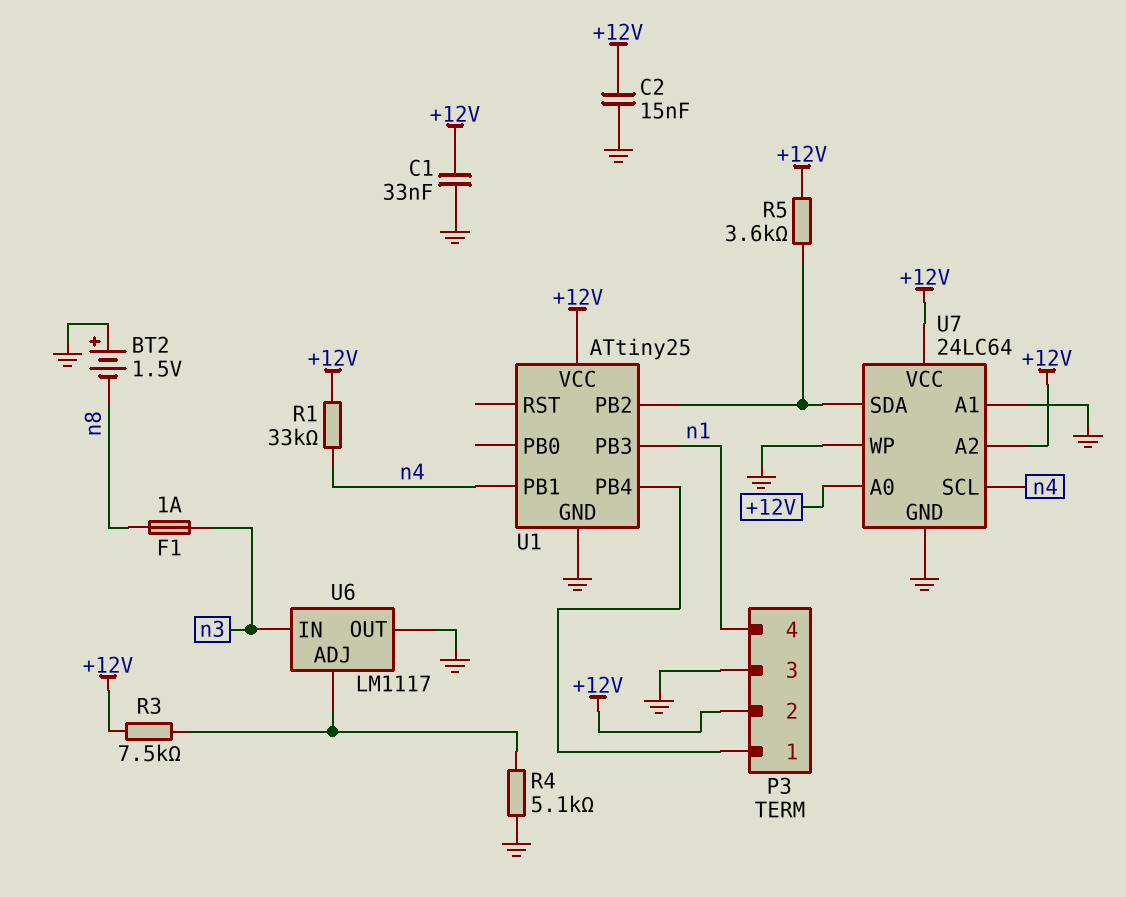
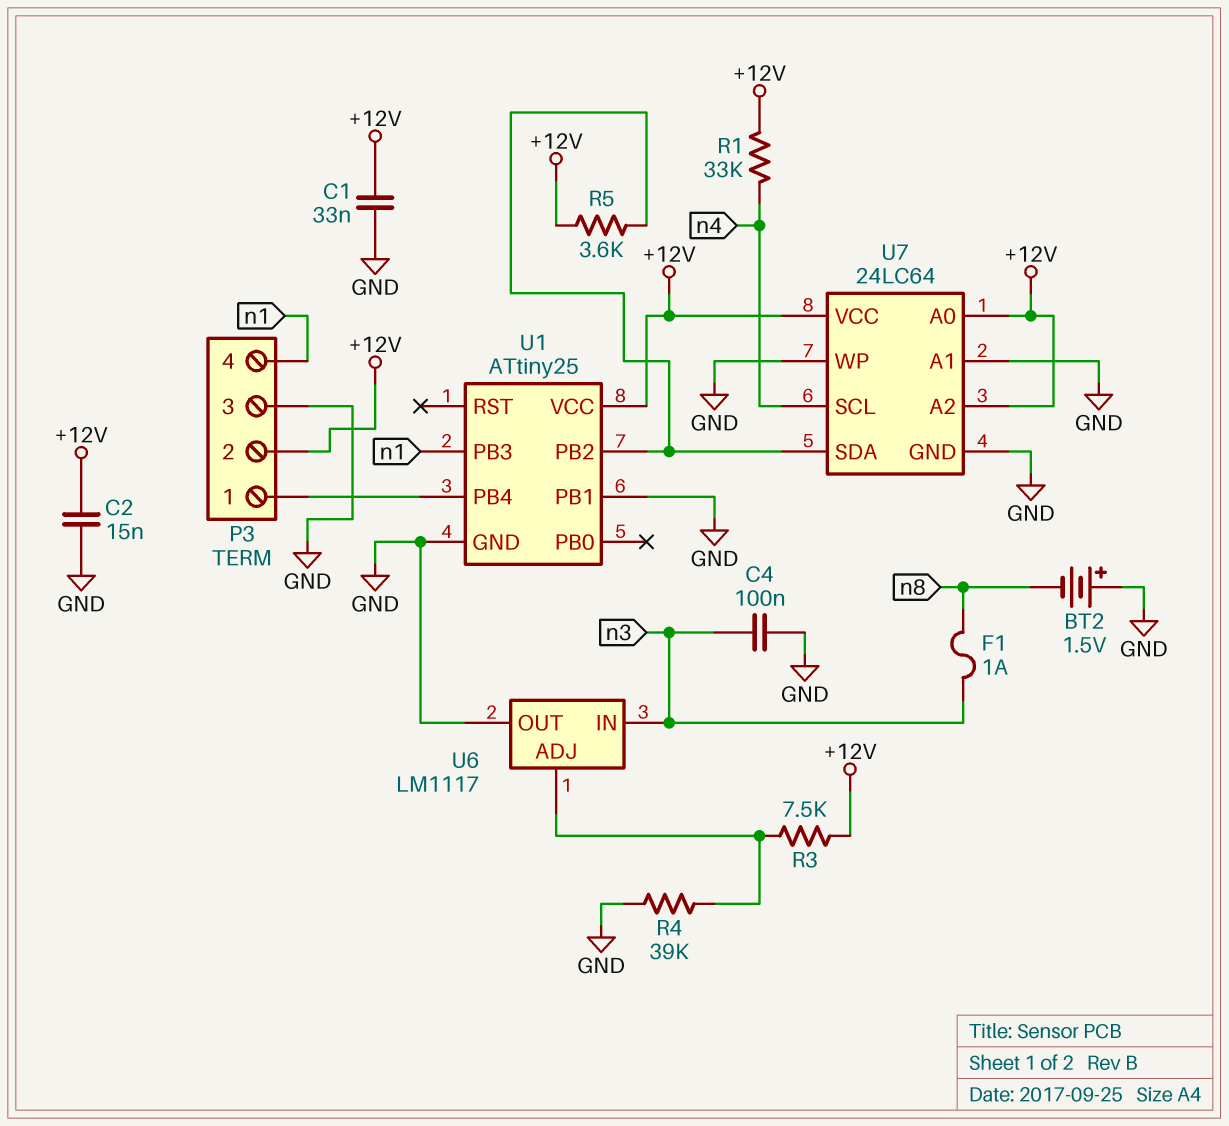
C4: none -> 100nF (GND, n3)
R4: 5.1k (GND, U6/ADJ) -> 39k (GND, U6/ADJ)
U1 pin PB1: n4 -> GND

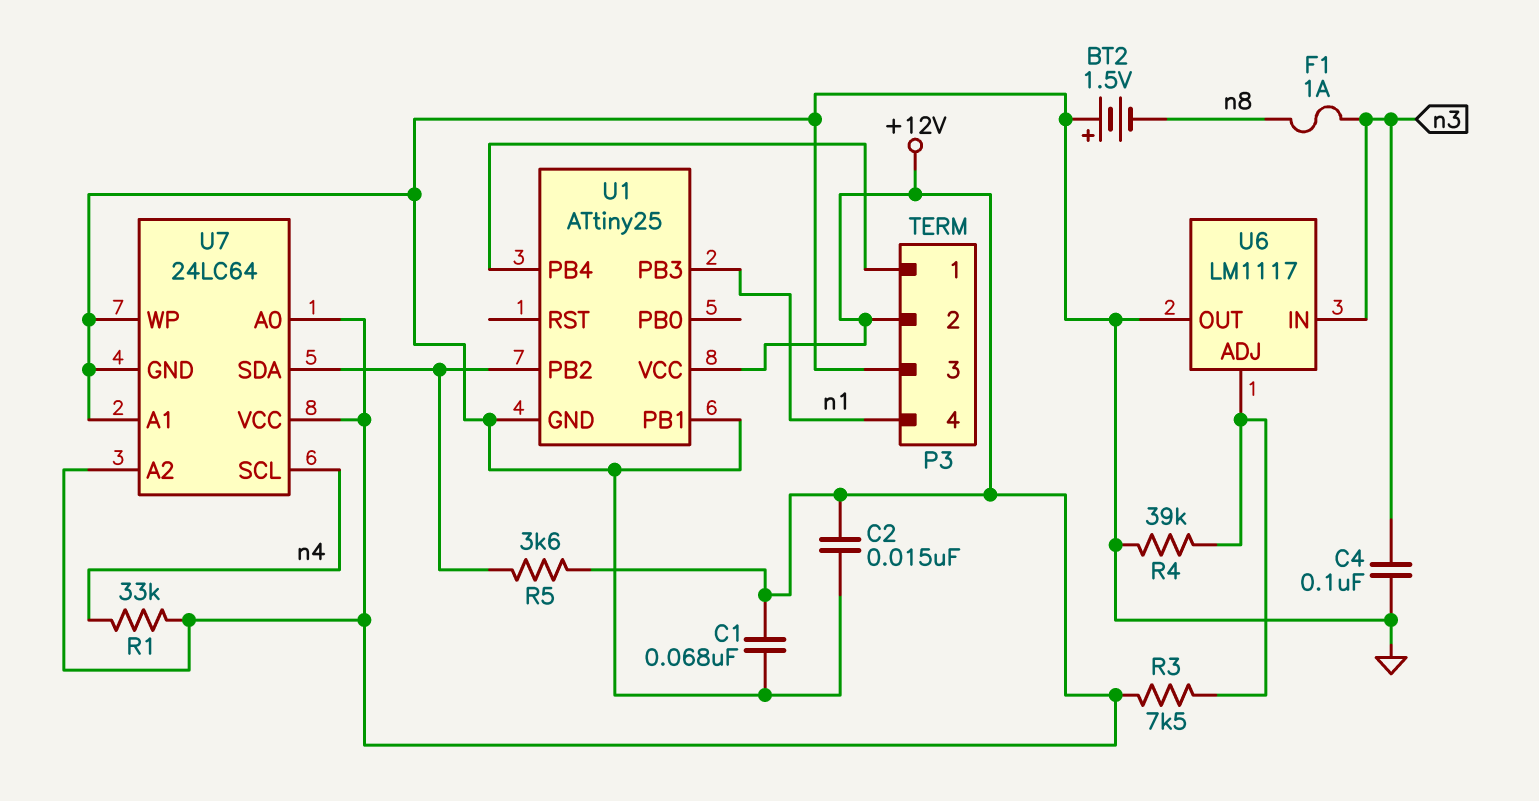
C1: 33nF (+12V, GND) -> 68nF (+12V, GND)

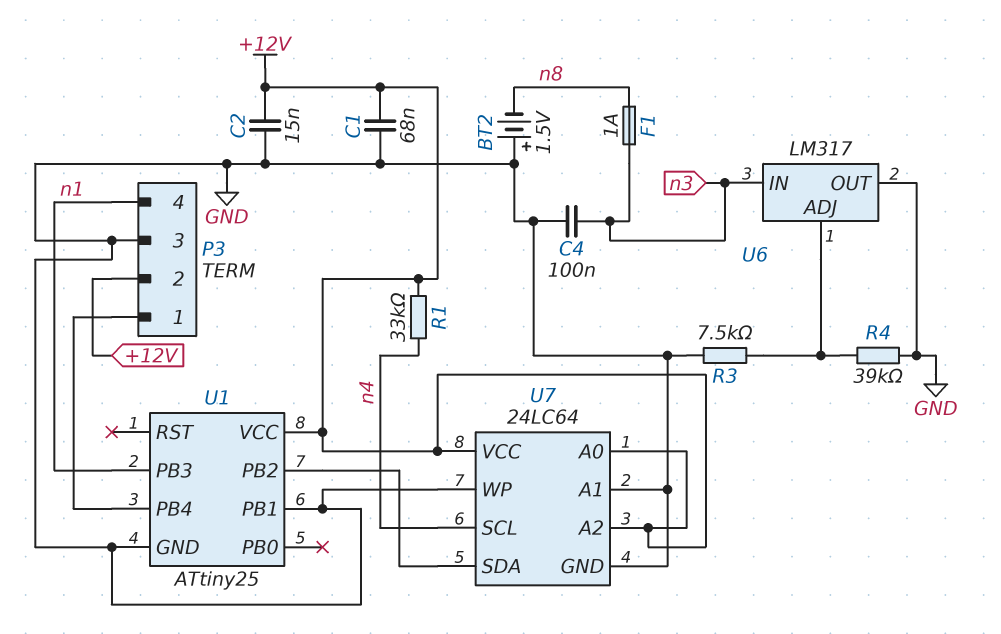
R3: 7.5k (+12V, U6/ADJ) -> 7.5k (GND, U6/ADJ)
R5: 3.6k (+12V, U1/PB2) -> none
U6: LM1117 -> LM317

